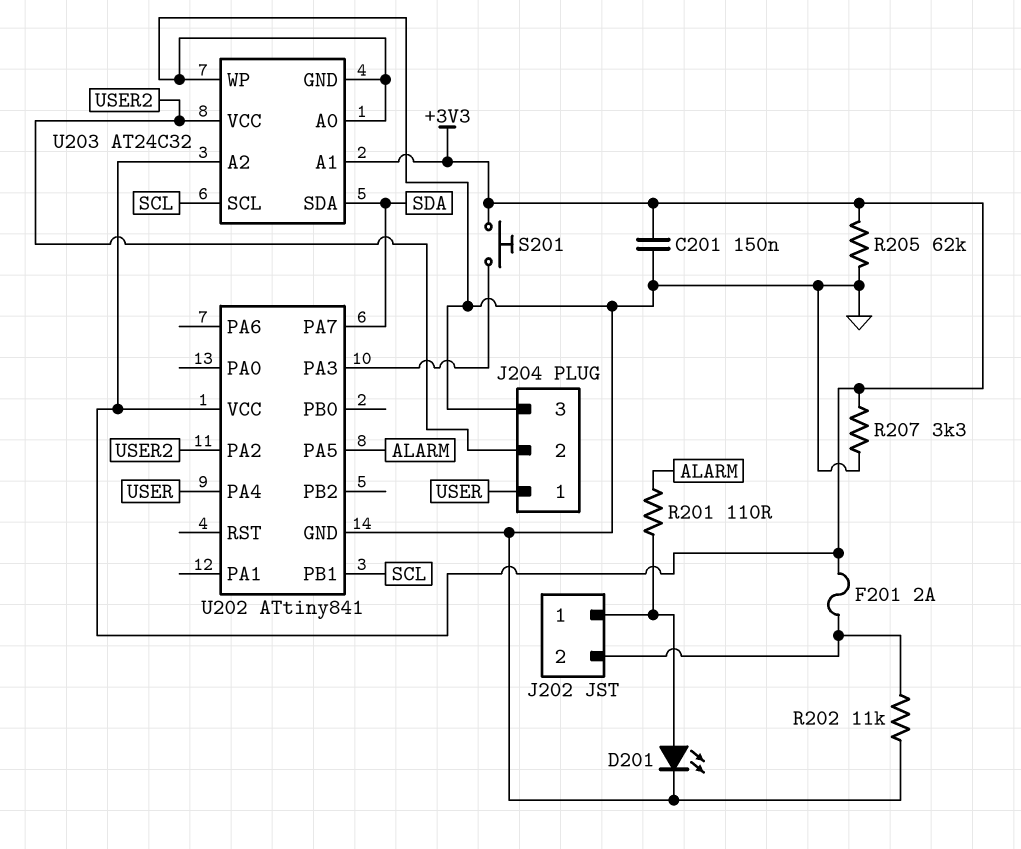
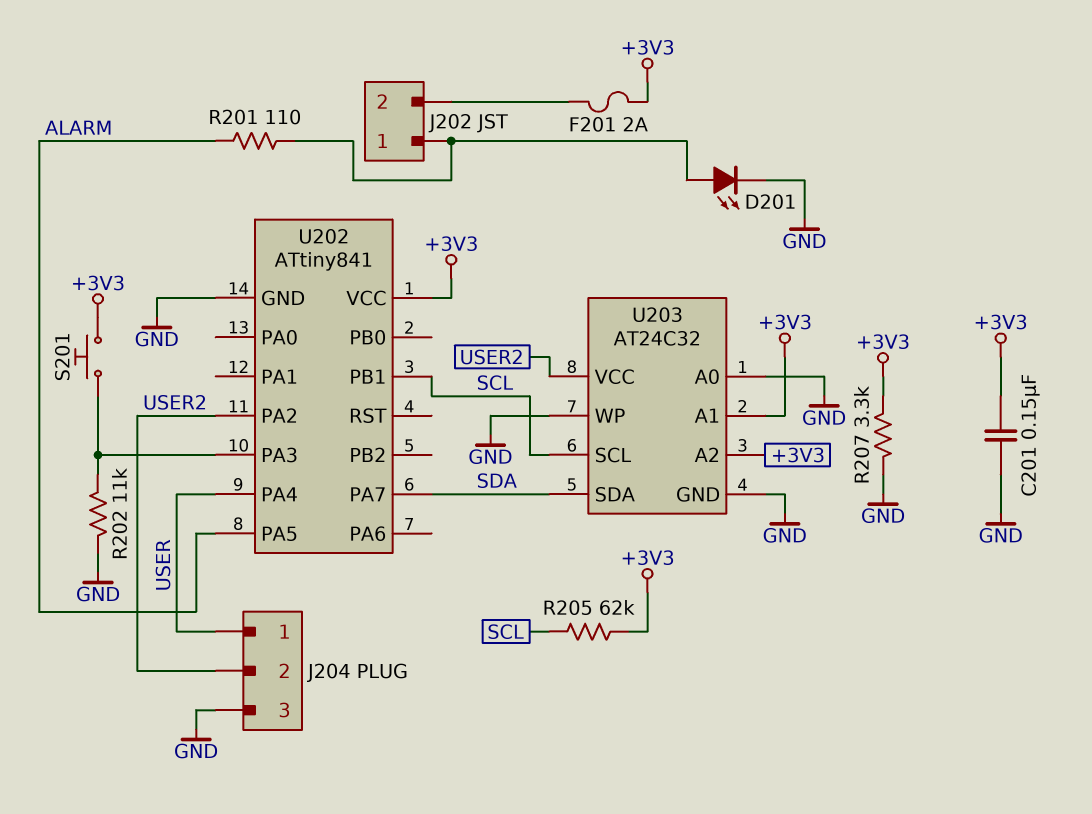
R202: 11k (GND, J202/2) -> 11k (GND, U202/PA3)
R205: 62k (+3V3, GND) -> 62k (+3V3, SCL)

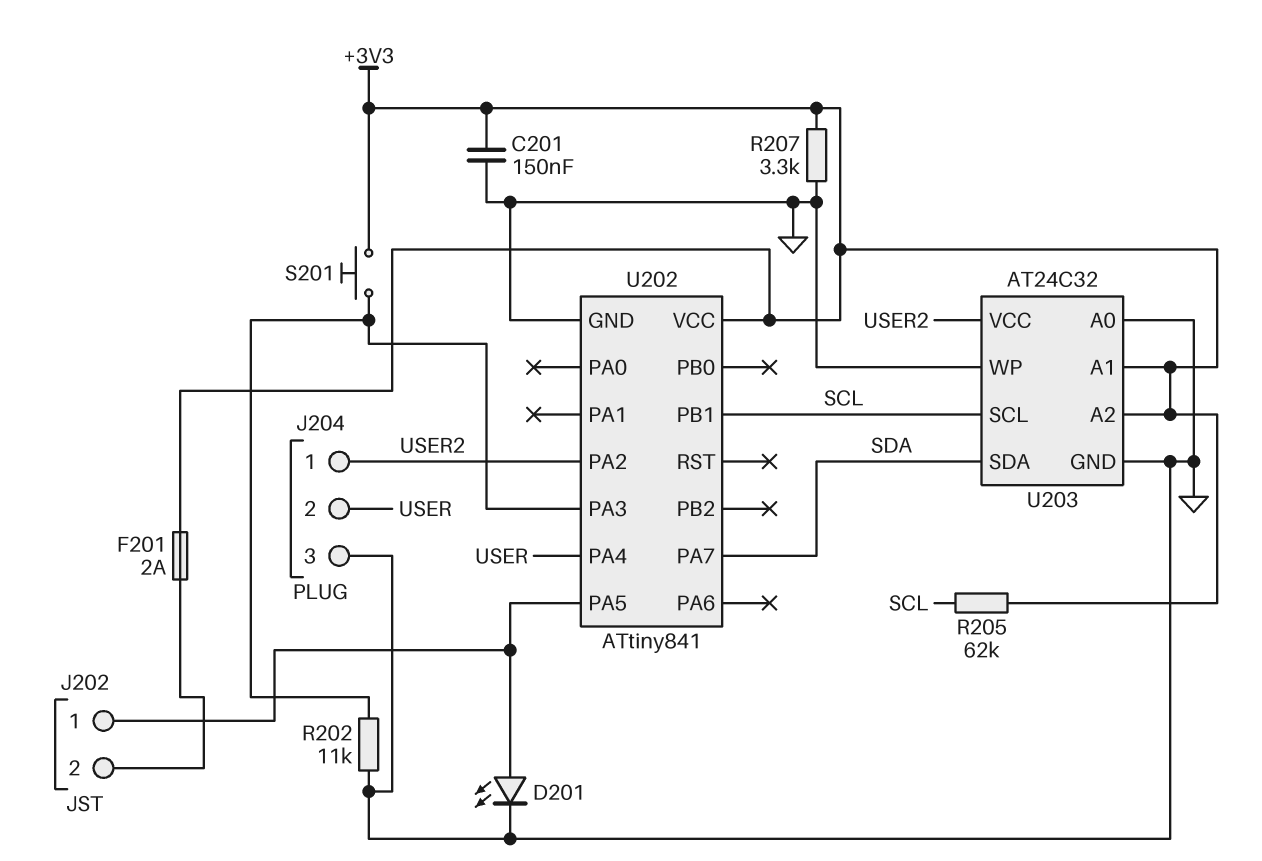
J204 pin 1: USER -> USER2
J204 pin 2: USER2 -> USER
R201: 110 (ALARM, J202/1) -> none
U202 pin PA5: ALARM -> J202/1

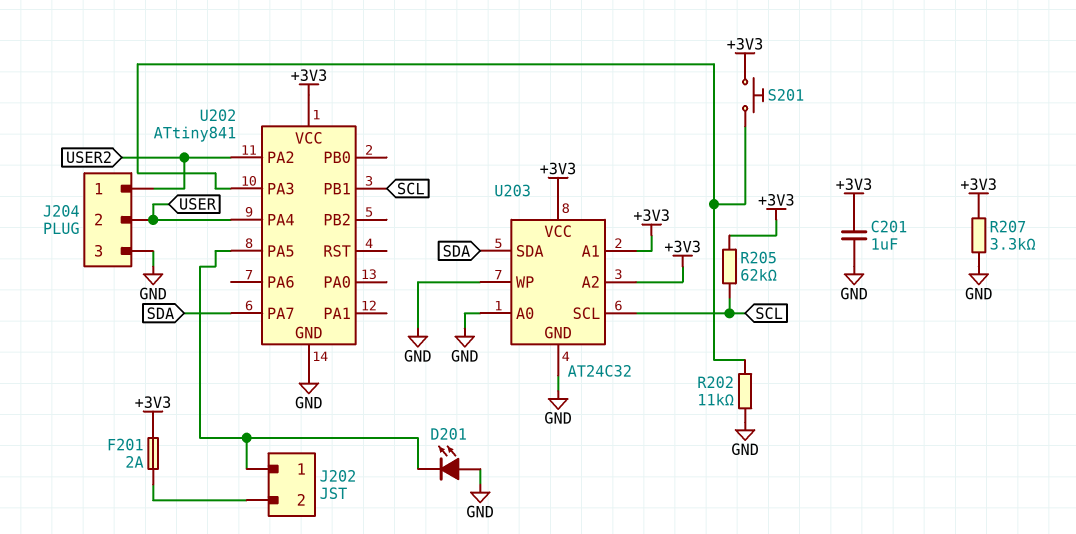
C201: 150nF (+3V3, GND) -> 1uF (+3V3, GND)
D201: LED (A J202/1, K GND) -> LED (A GND, K J202/1)
U203 pin VCC: USER2 -> +3V3

